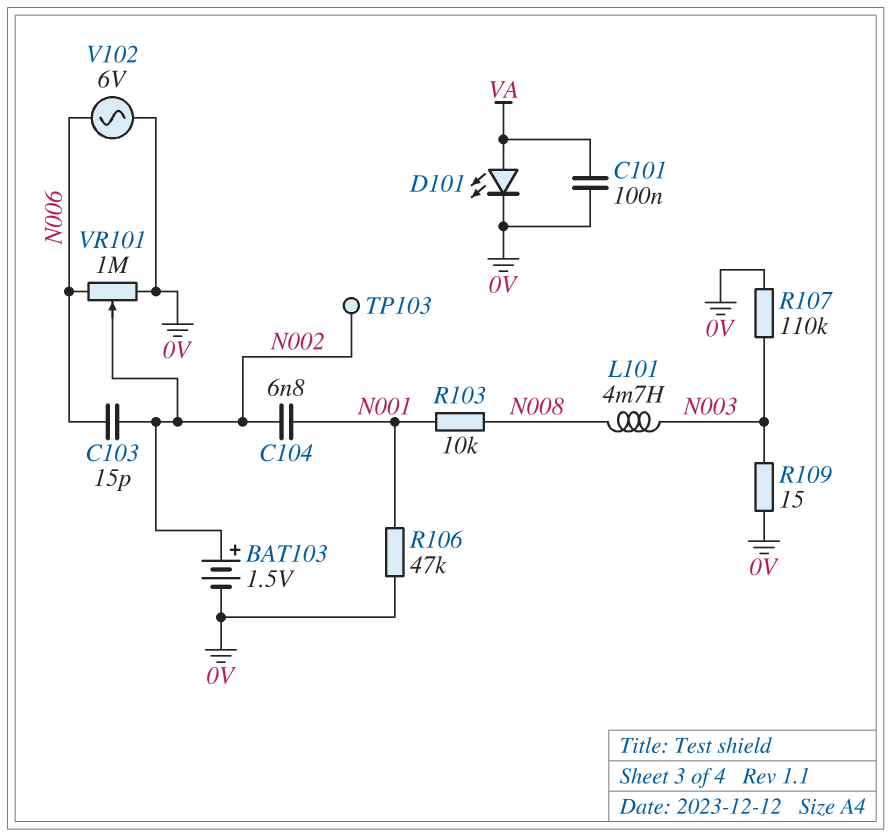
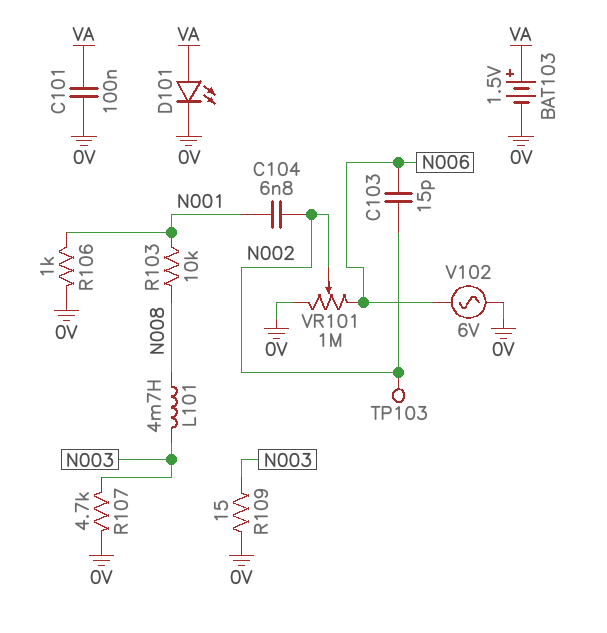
BAT103: 1.5V (plus N002, minus 0V) -> 1.5V (plus VA, minus 0V)
R106: 47k (0V, N001) -> 1k (0V, N001)
R107: 110k (0V, N003) -> 4.7k (0V, N003)

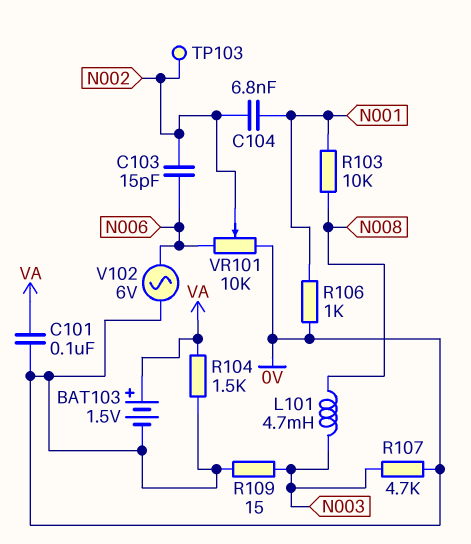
D101: LED (A VA, K 0V) -> none
R104: none -> 1.5k (0V, VA)
VR101: 1M (0V, N006, wiper N002) -> 10k (0V, N006, wiper N002)

